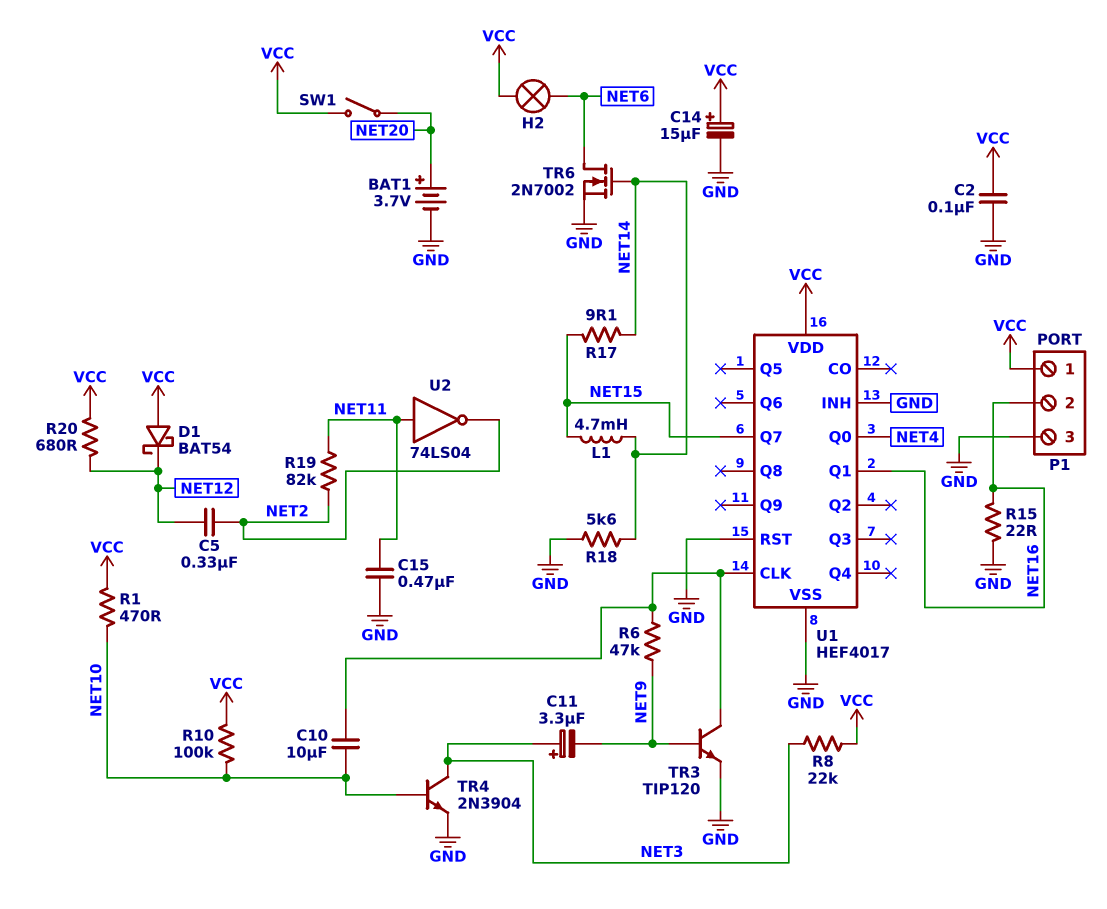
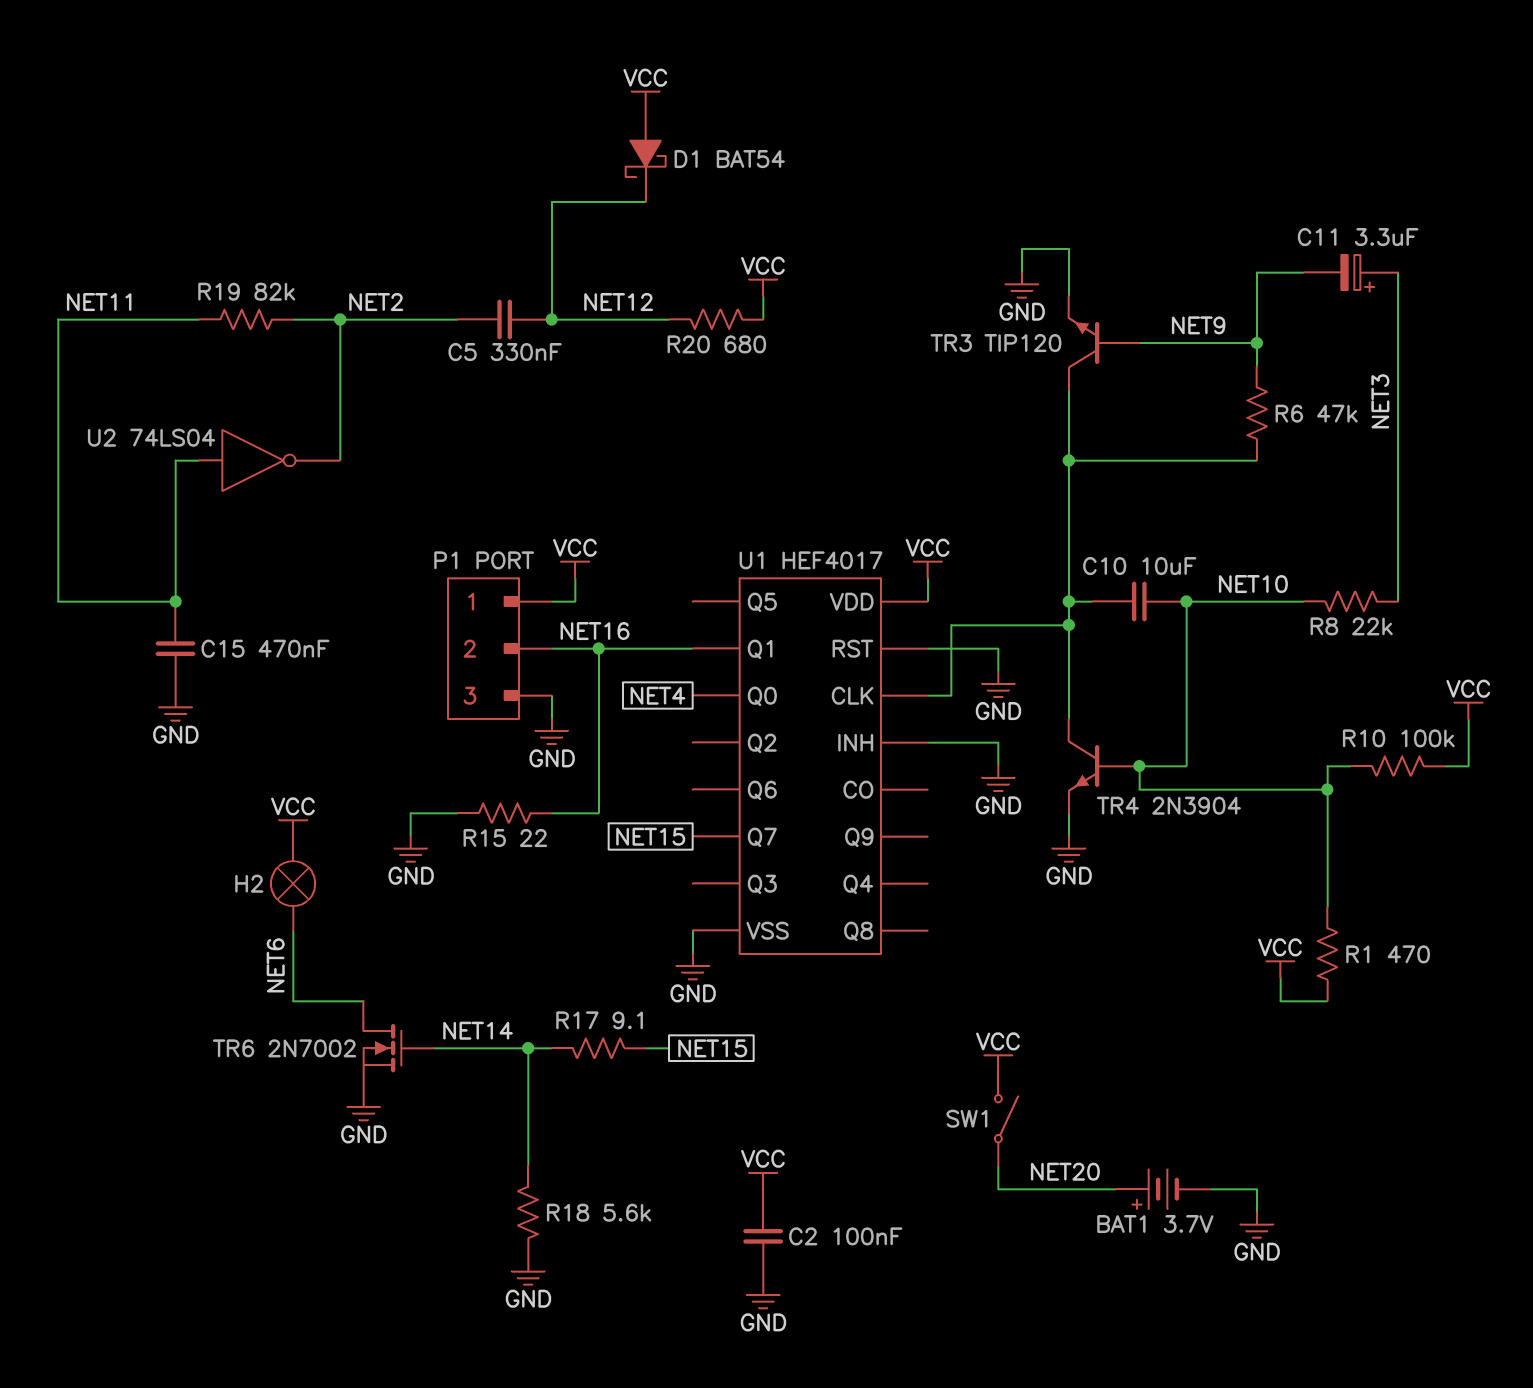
C14: 15uF (plus VCC, minus GND) -> none
L1: 4.7mH (NET14, NET15) -> none
R8: 22k (NET3, VCC) -> 22k (NET3, NET10)
TR4: NPN 2N3904 (B NET10, C NET3, E GND) -> NPN 2N3904 (B NET10, C U1/CLK, E GND)

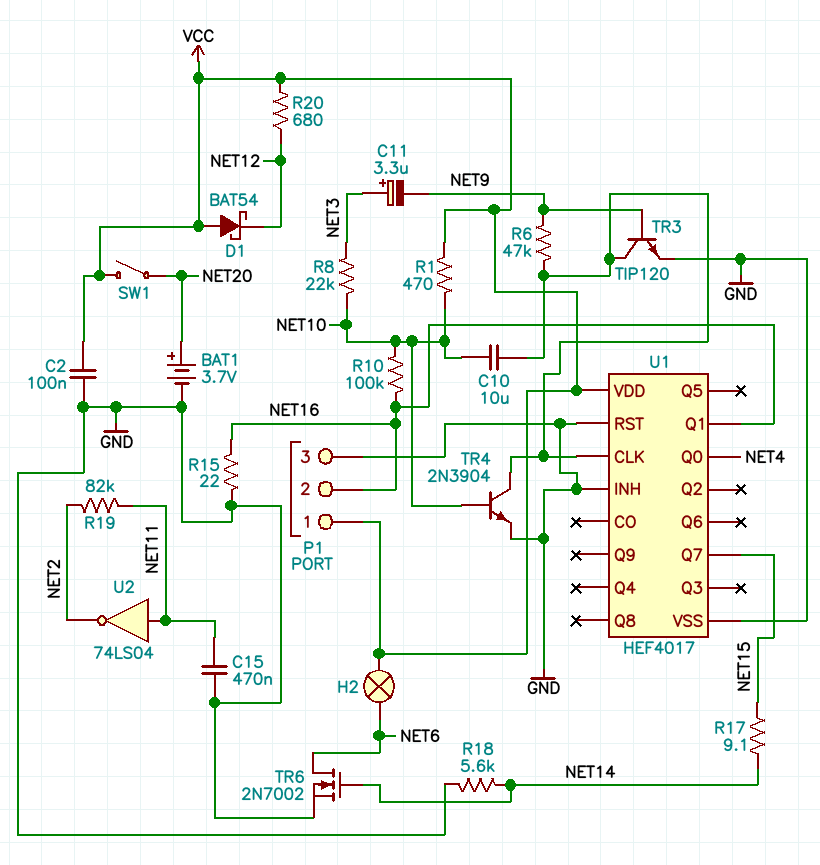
C5: 330nF (NET2, NET12) -> none
R10: 100k (NET10, VCC) -> 100k (NET10, NET16)

